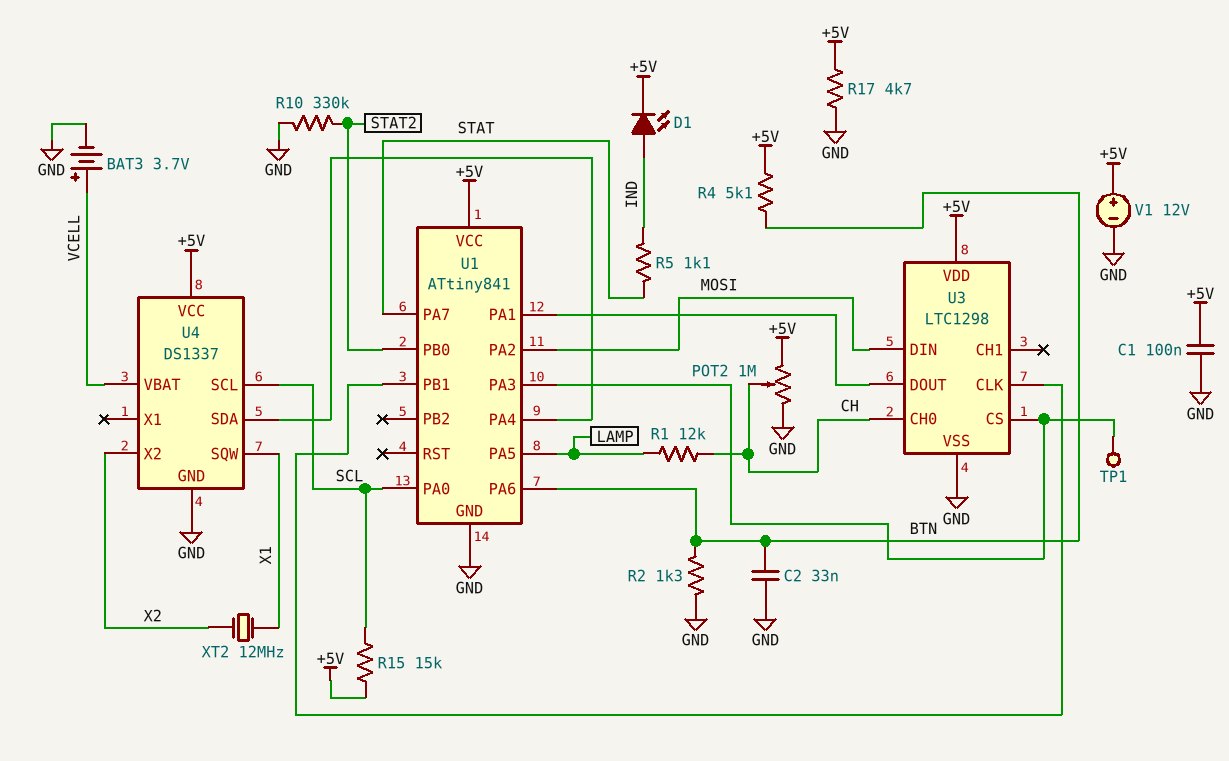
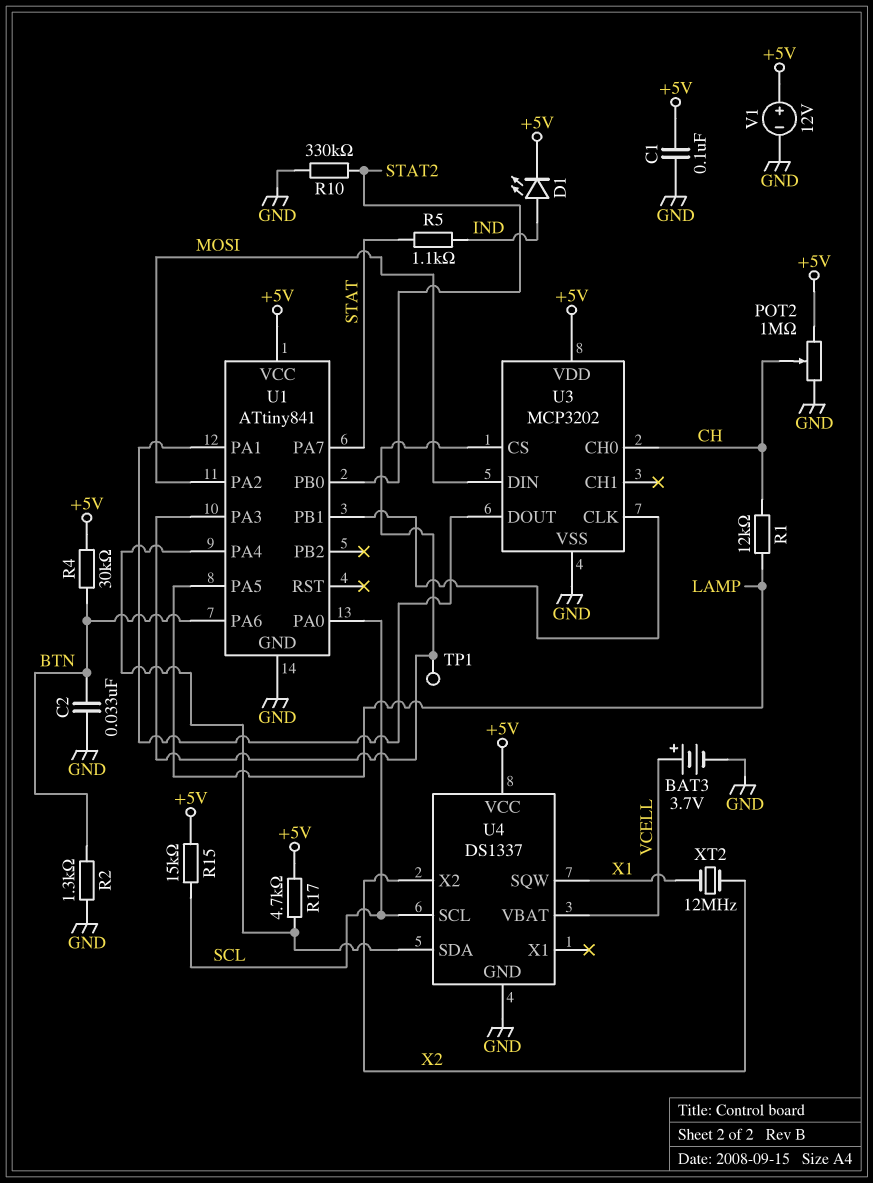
R4: 5.1k (+5V, BTN) -> 30k (+5V, BTN)
R17: 4.7k (+5V, GND) -> 4.7k (+5V, U1/PA4)
U3: LTC1298 -> MCP3202

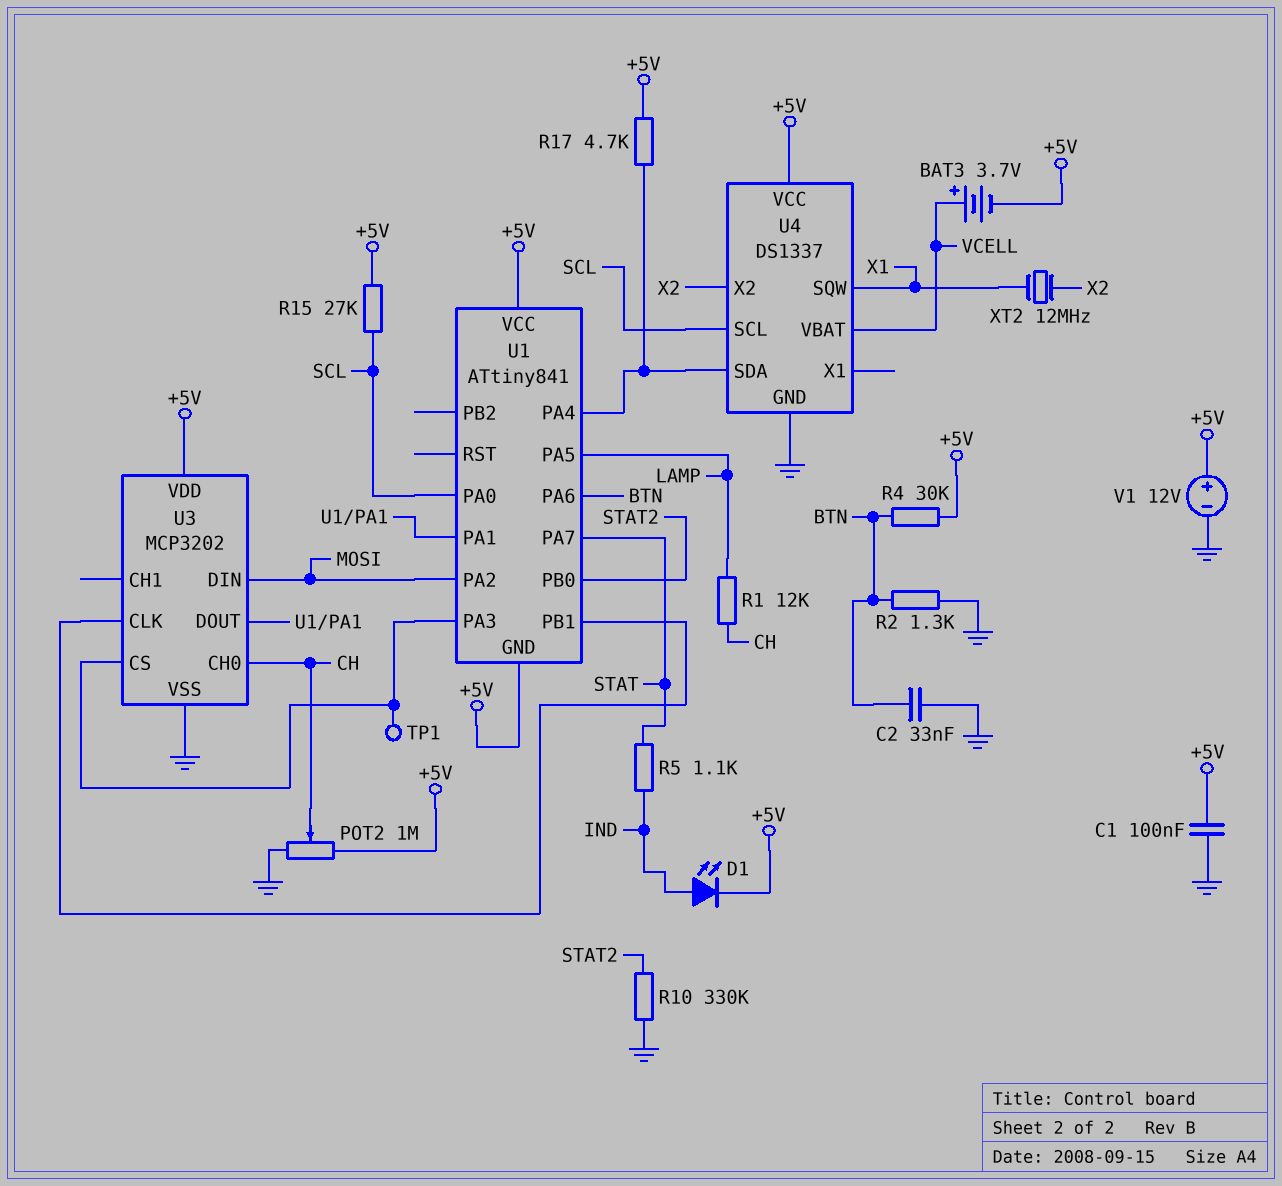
BAT3: 3.7V (plus VCELL, minus GND) -> 3.7V (plus VCELL, minus +5V)
R15: 15k (+5V, SCL) -> 27k (+5V, SCL)
U1 pin GND: GND -> +5V

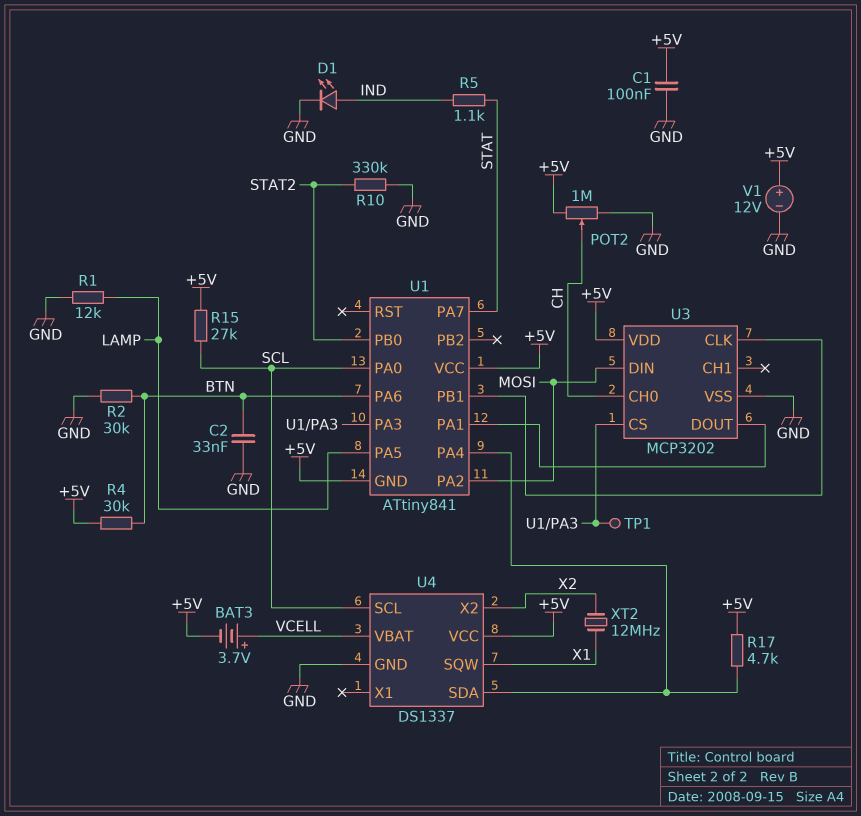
D1: LED (A IND, K +5V) -> LED (A IND, K GND)
R1: 12k (CH, LAMP) -> 12k (GND, LAMP)
R2: 1.3k (BTN, GND) -> 30k (BTN, GND)

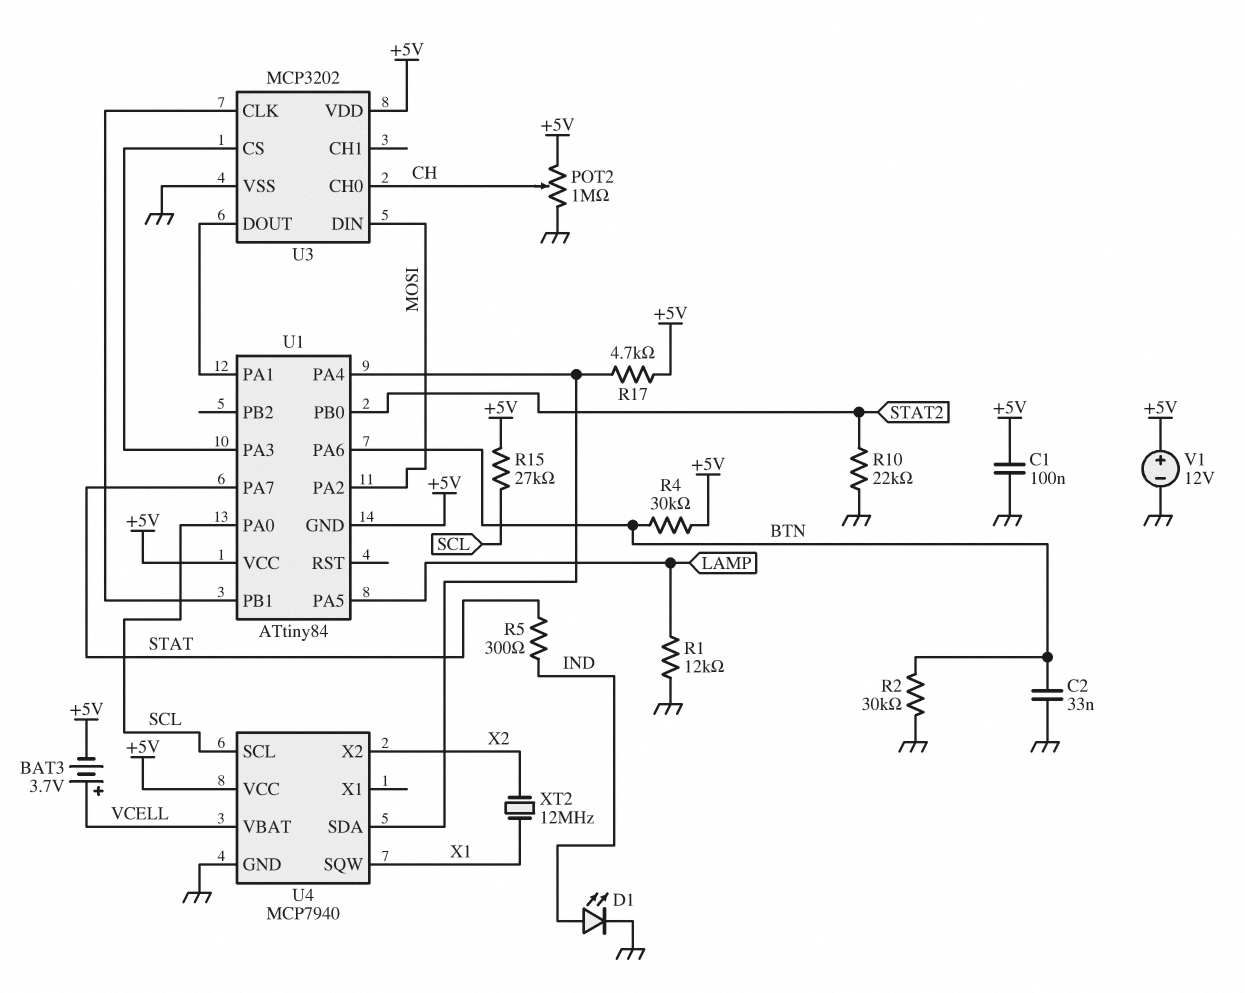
R5: 1.1k (IND, STAT) -> 300 (IND, STAT)
R10: 330k (GND, STAT2) -> 22k (GND, STAT2)
TP1: test point (U1/PA3) -> none
U1: ATtiny841 -> ATtiny84
U4: DS1337 -> MCP7940

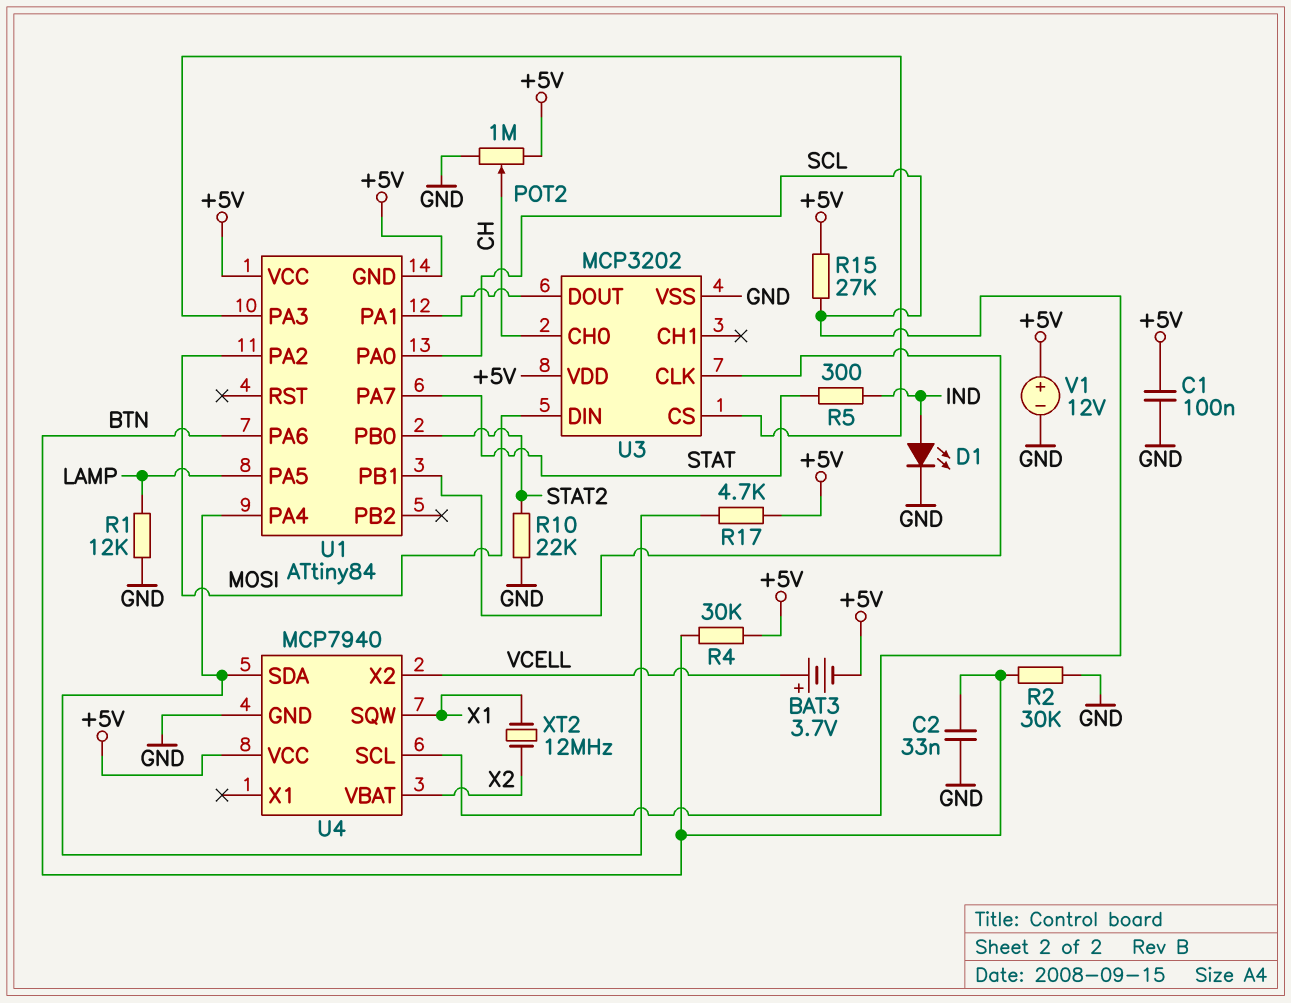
U4 pin VBAT: VCELL -> X2
U4 pin X2: X2 -> VCELL

